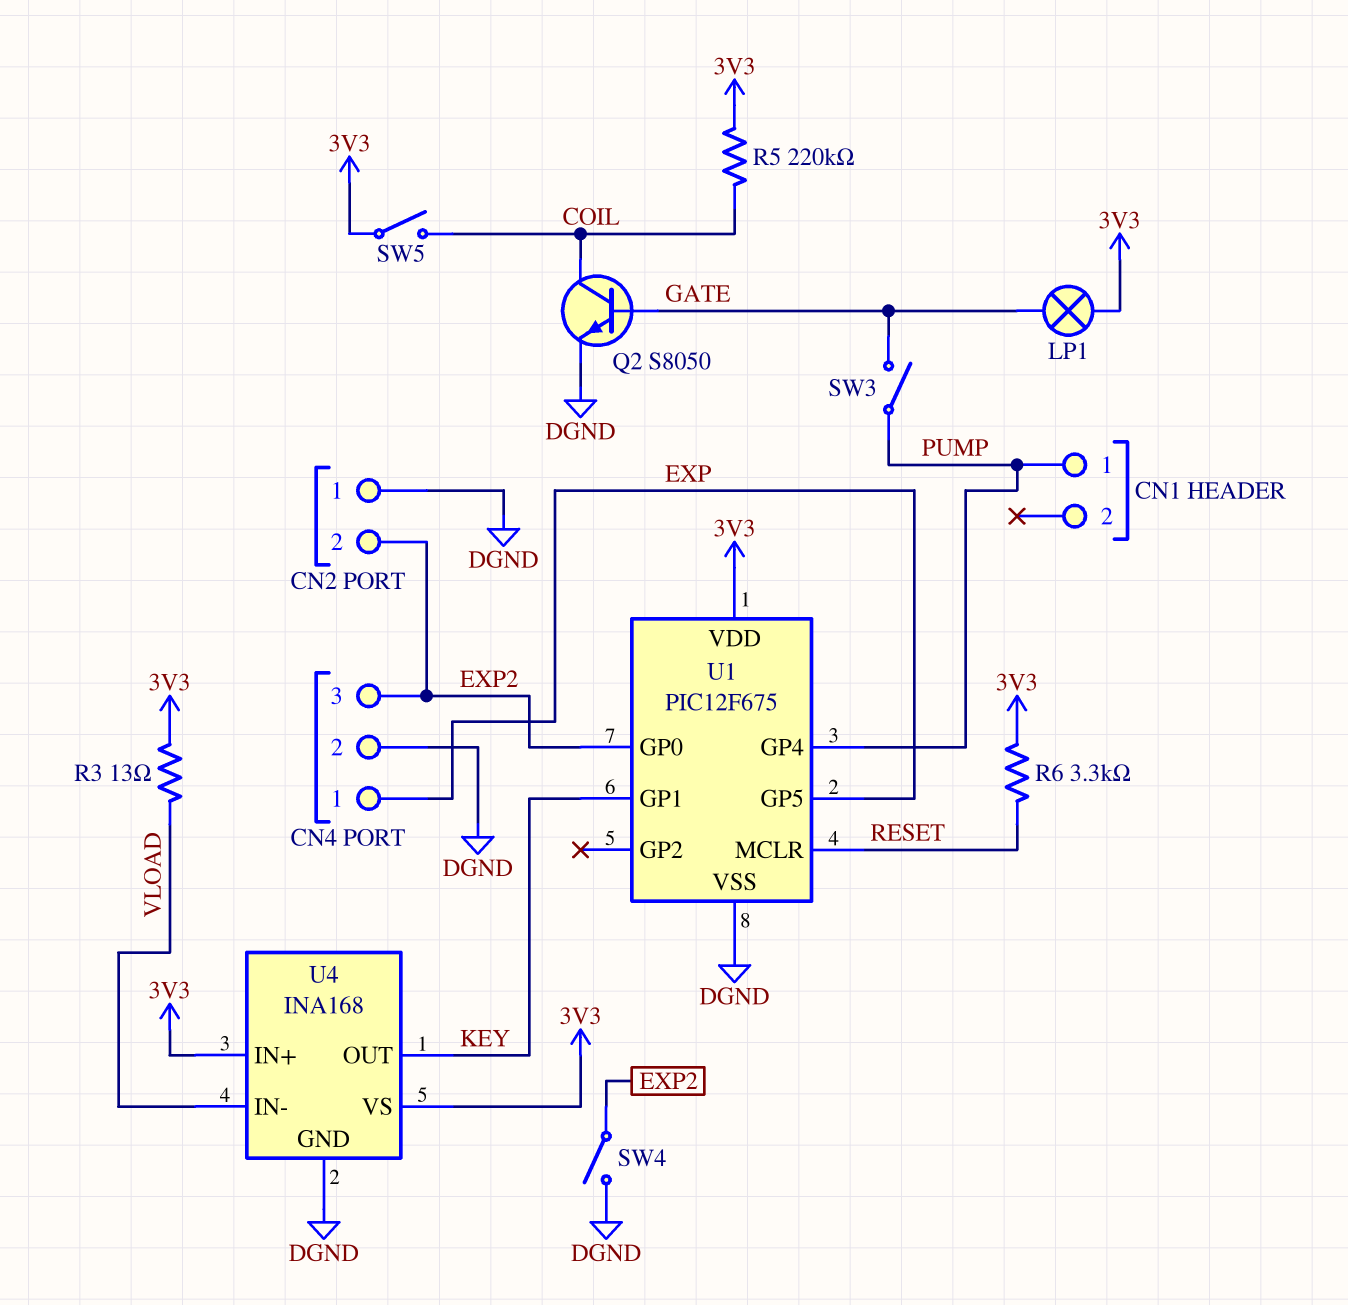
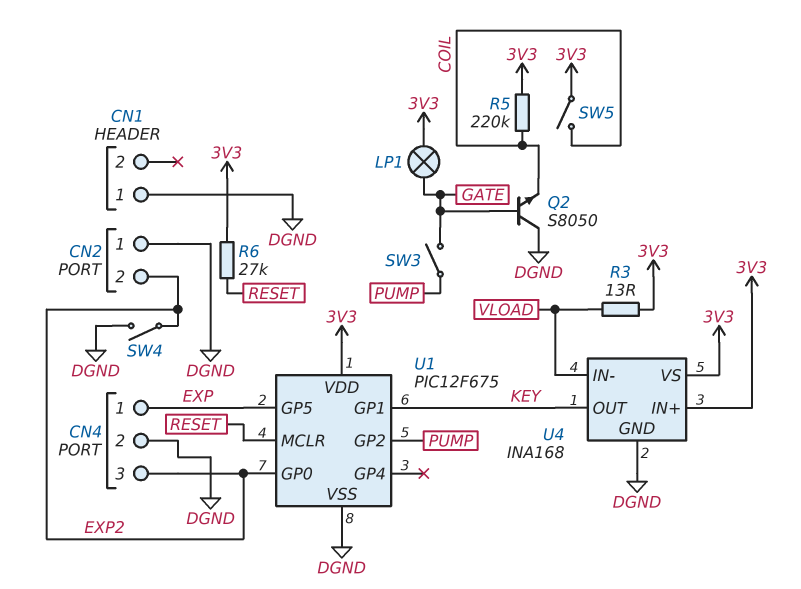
CN1 pin 1: PUMP -> DGND
Q2: NPN S8050 (B GATE, C COIL, E DGND) -> NPN S8050 (B GATE, C DGND, E COIL)
R6: 3.3k (3V3, RESET) -> 27k (3V3, RESET)
U1 pin GP2: none -> PUMP
U1 pin GP4: PUMP -> none

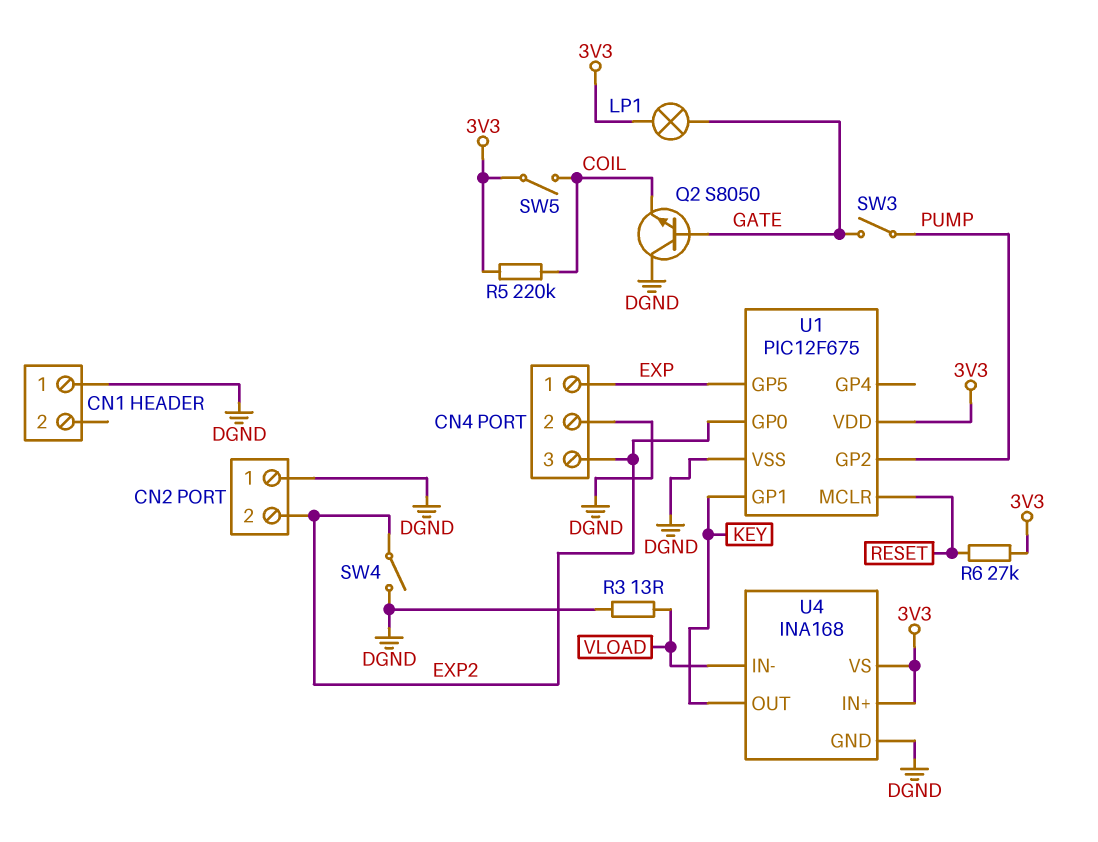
R3: 13 (3V3, VLOAD) -> 13 (DGND, VLOAD)

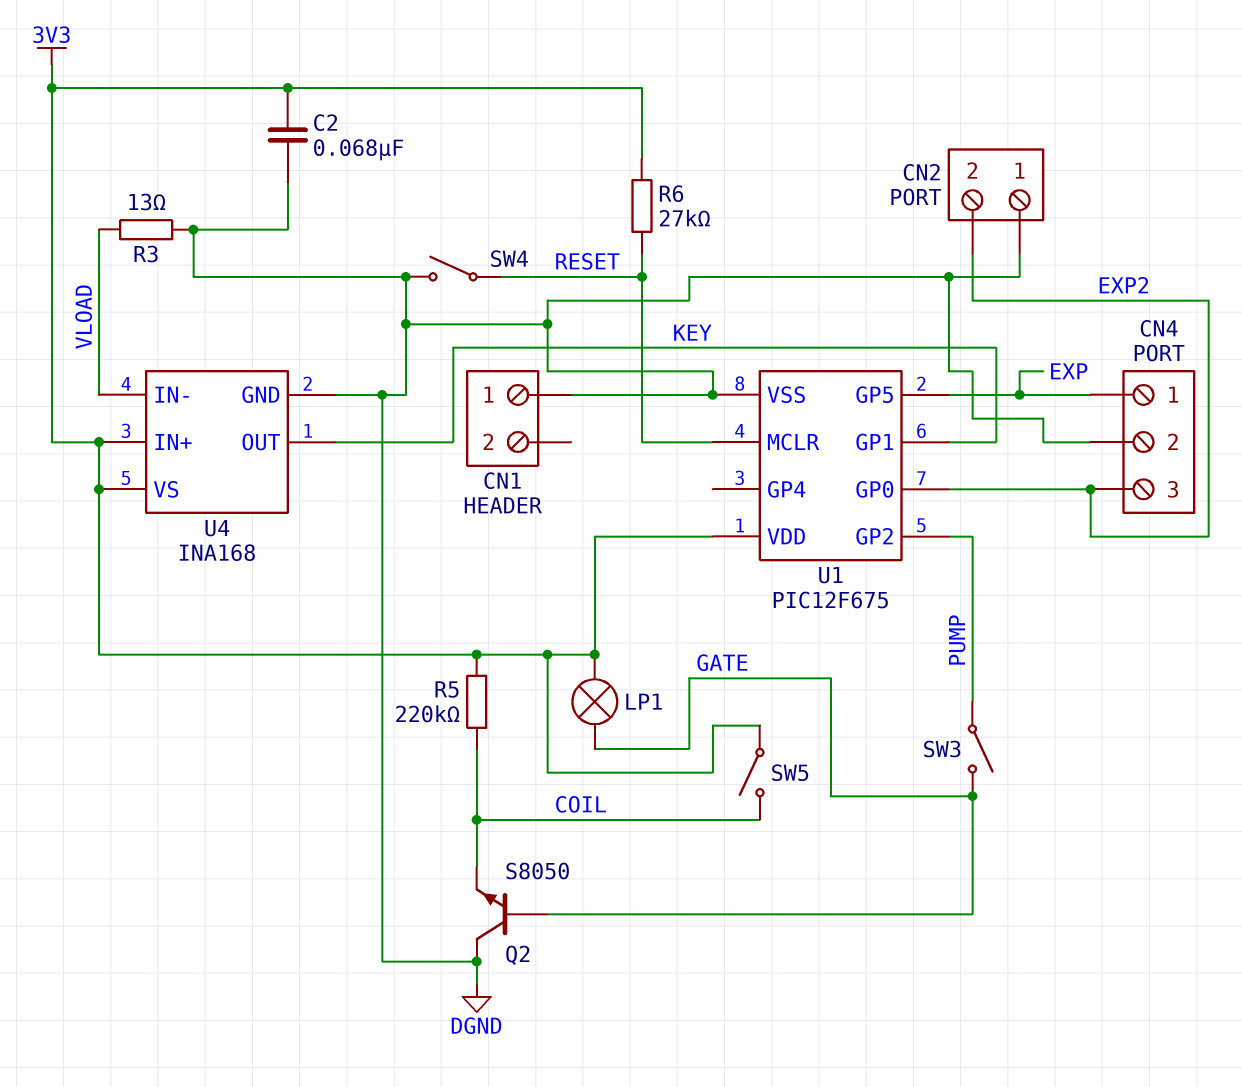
C2: none -> 68nF (3V3, DGND)
SW4: switch (DGND, EXP2) -> switch (DGND, RESET)

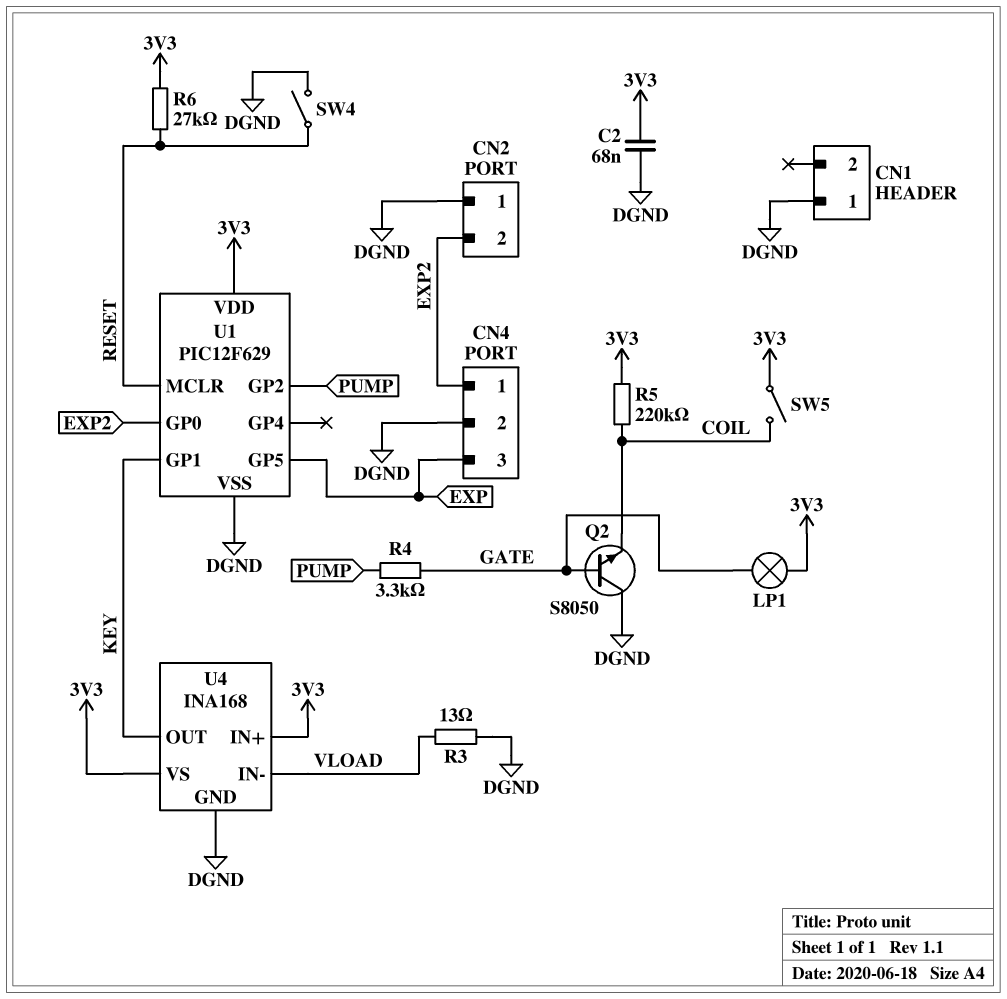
CN4 pin 1: EXP -> EXP2
CN4 pin 3: EXP2 -> EXP
R4: none -> 3.3k (GATE, PUMP)
SW3: switch (GATE, PUMP) -> none
U1: PIC12F675 -> PIC12F629

